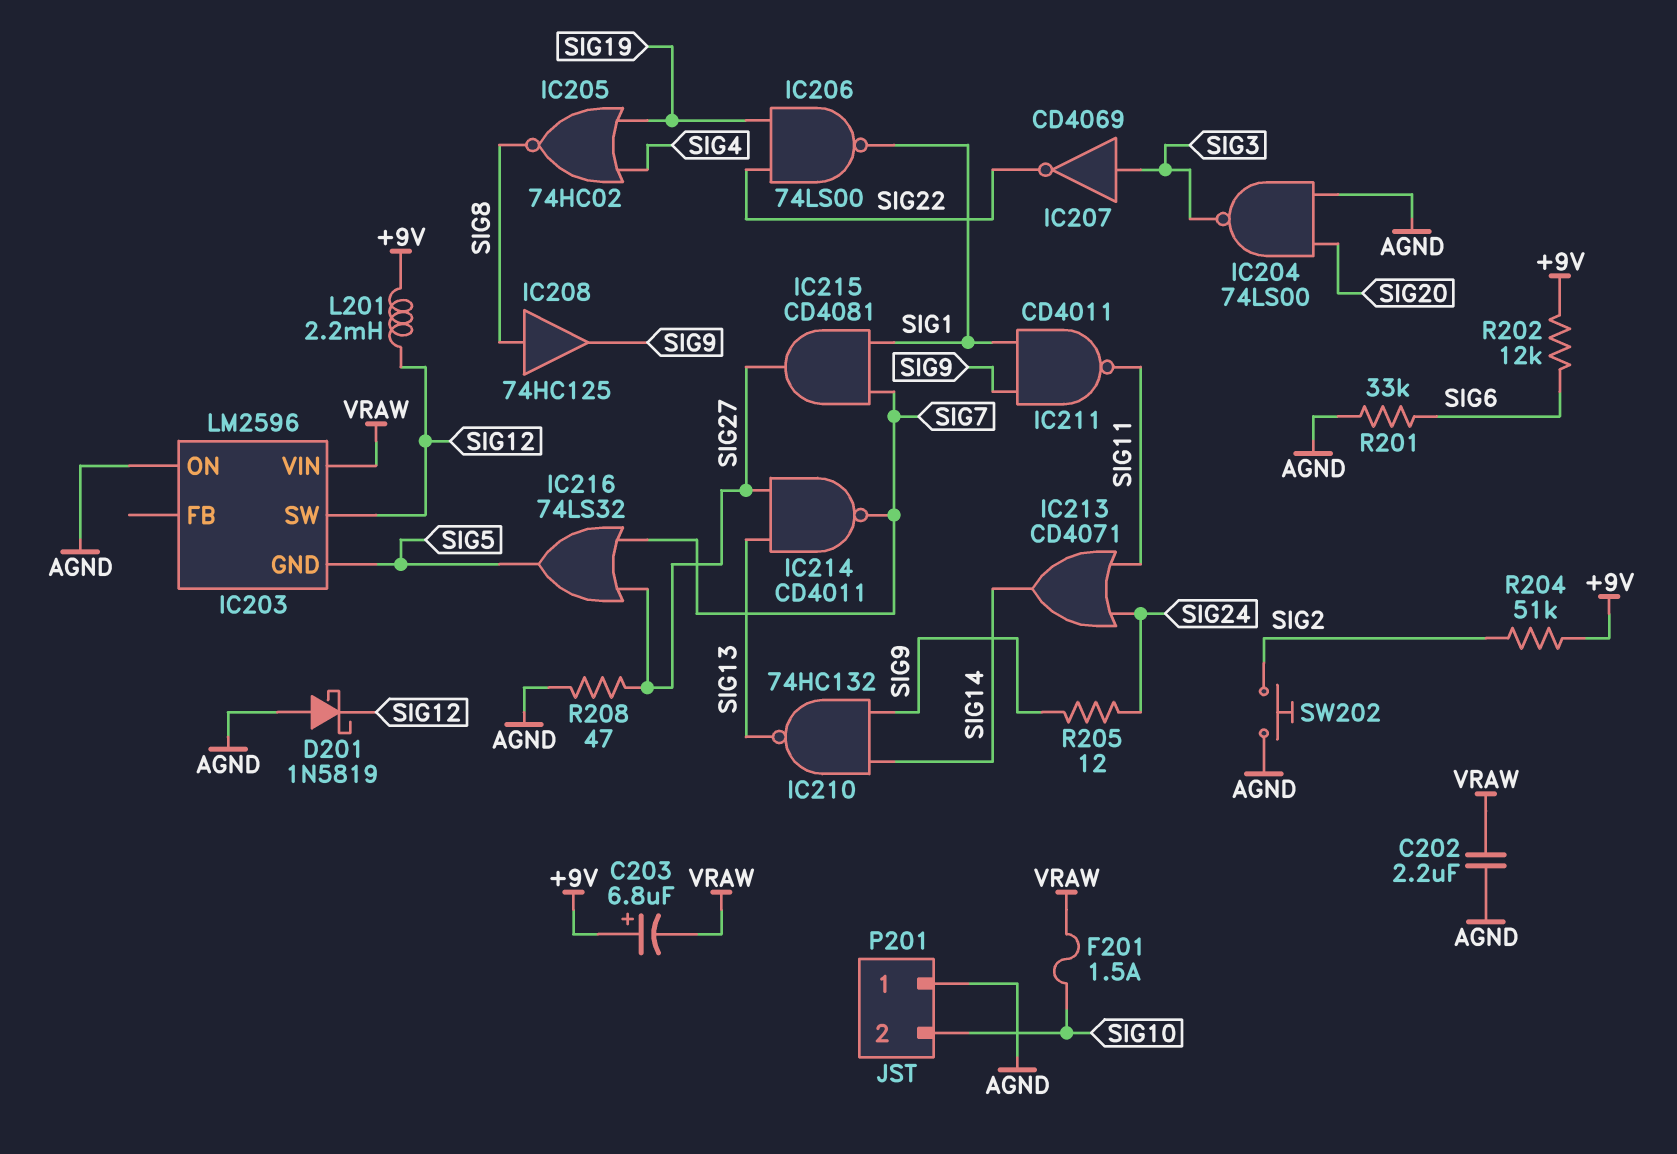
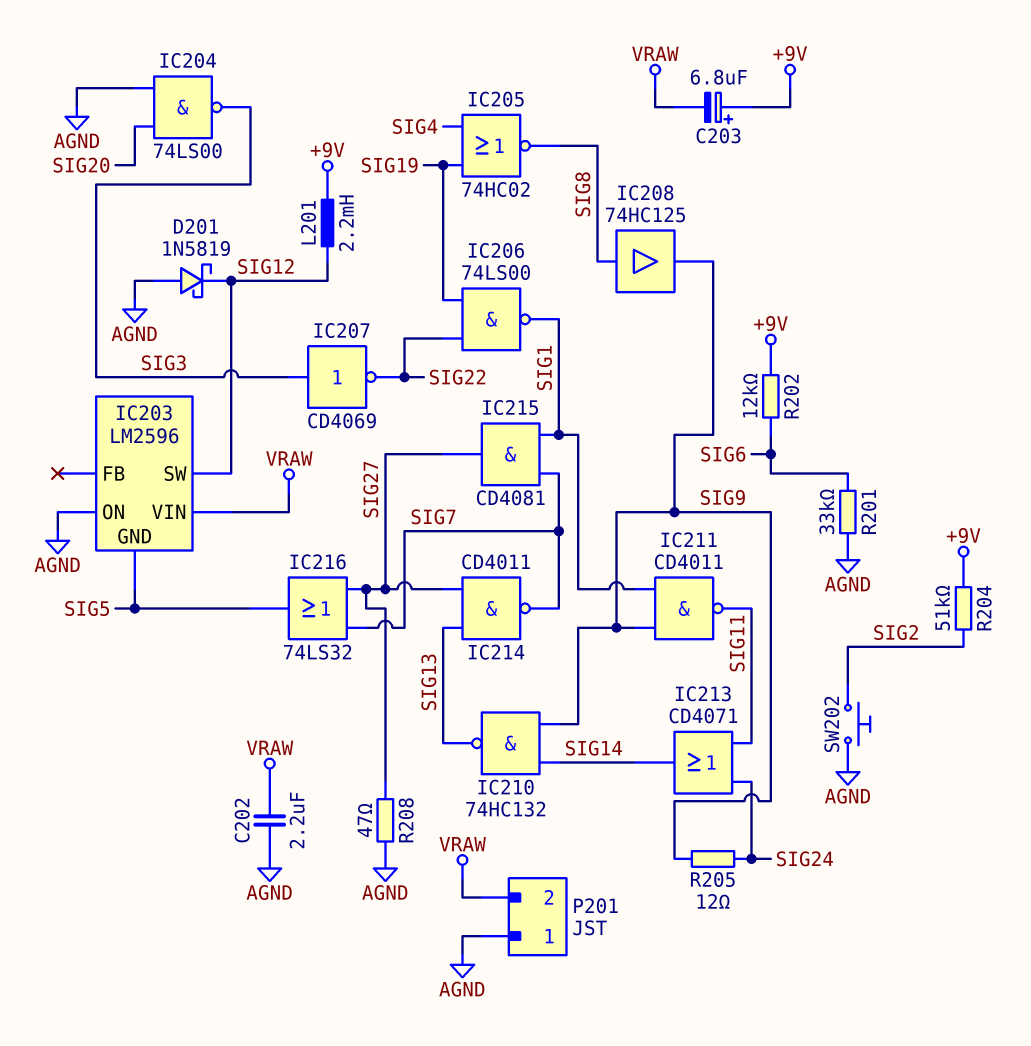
F201: 1.5A (SIG10, VRAW) -> none
P201 pin 2: SIG10 -> VRAW

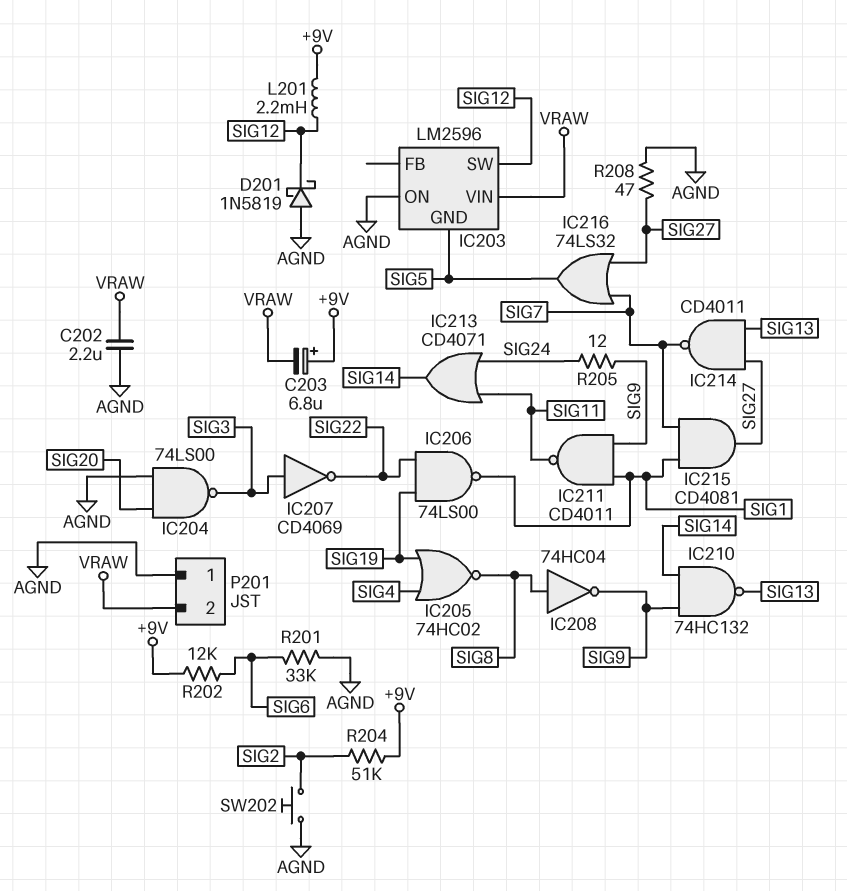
IC208: buffer 74HC125 (in SIG8, out SIG9) -> NOT 74HC04 (in SIG8, out SIG9)

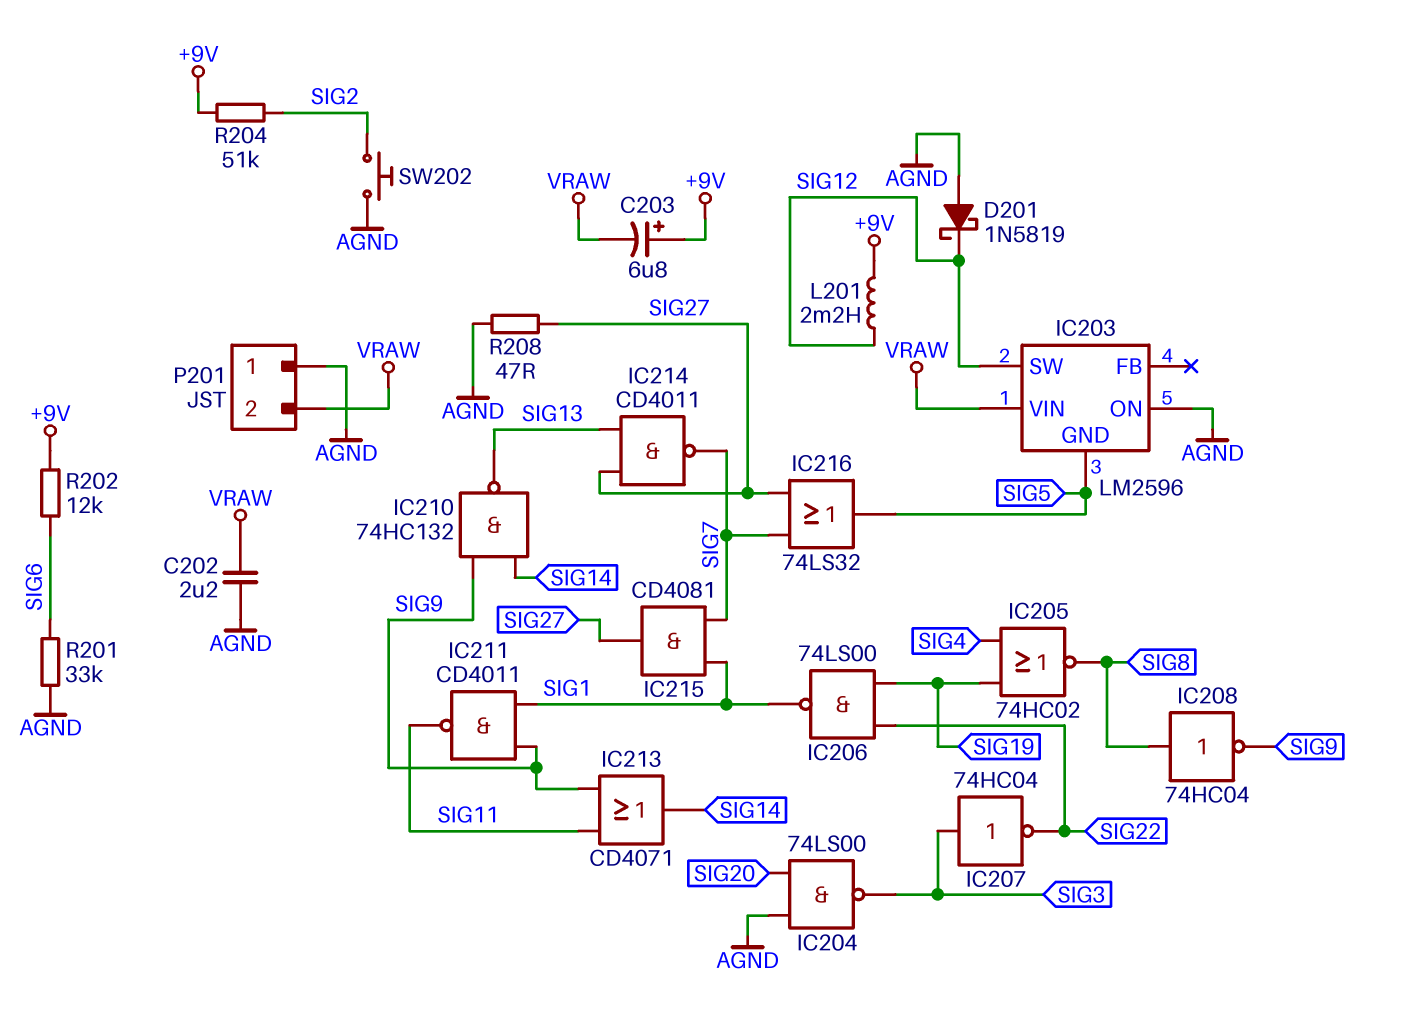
IC207: NOT CD4069 (in SIG3, out SIG22) -> NOT 74HC04 (in SIG3, out SIG22)
IC213: OR CD4071 (in SIG11, in SIG24, out SIG14) -> OR CD4071 (in SIG9, in SIG11, out SIG14)
R205: 12 (SIG9, SIG24) -> none

